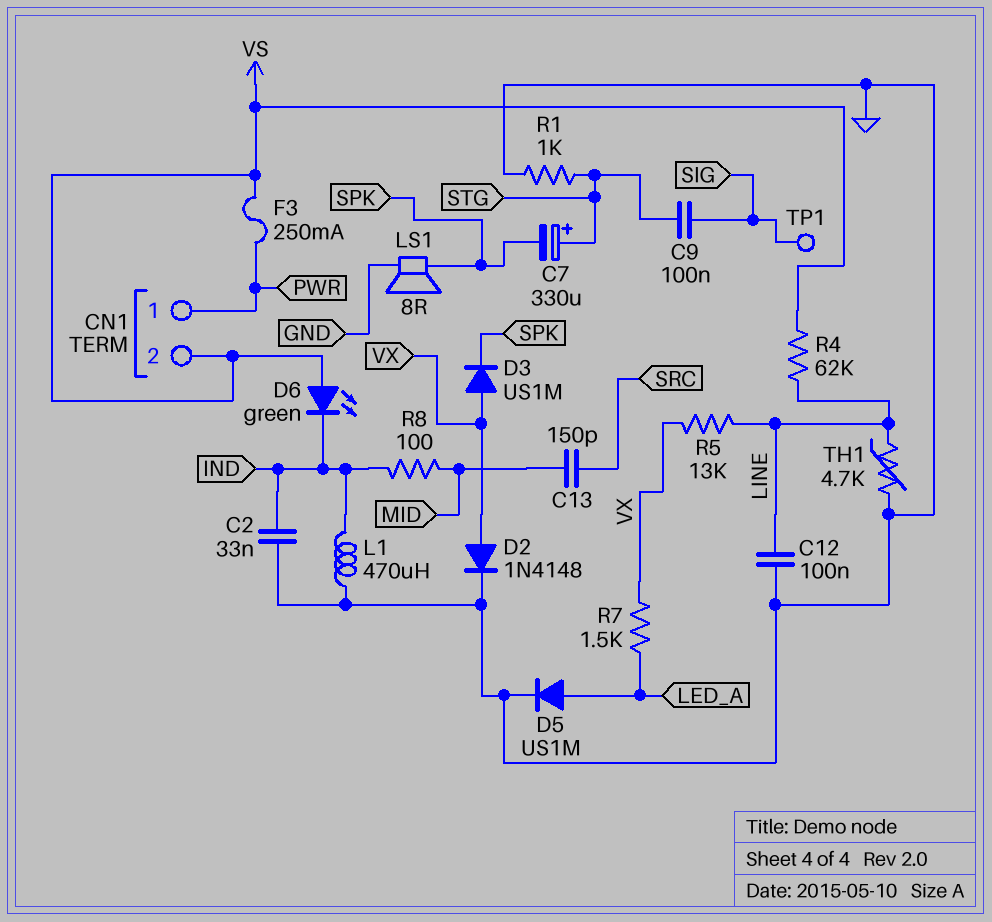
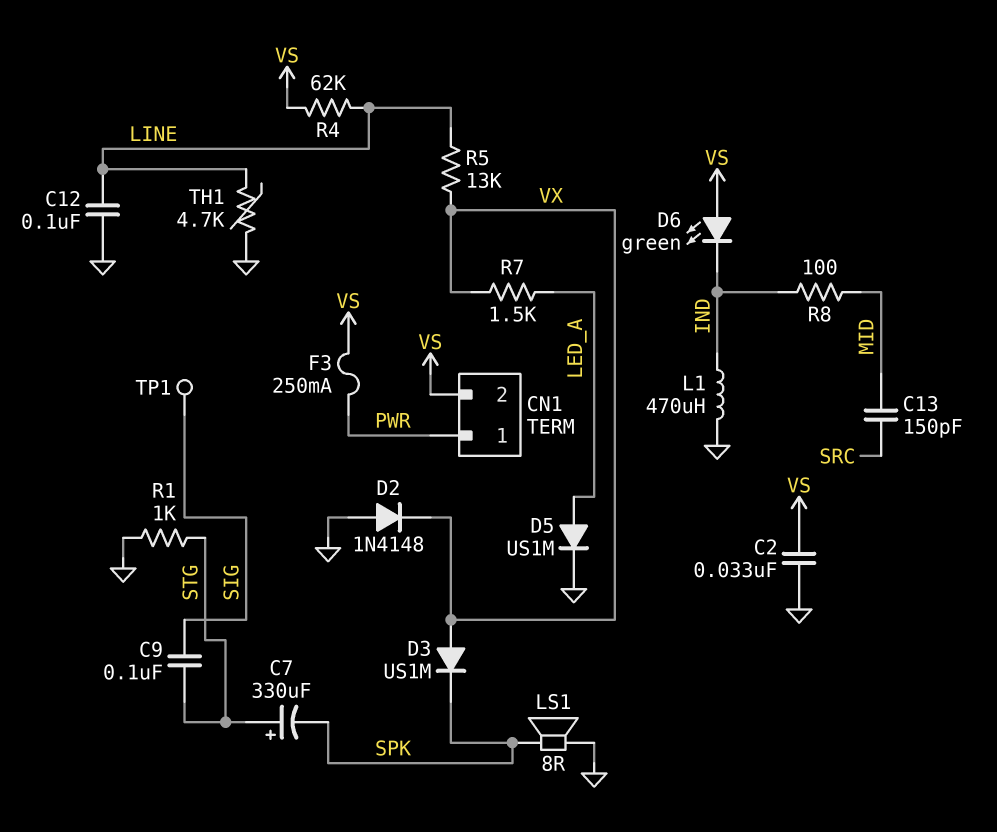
C2: 33nF (GND, IND) -> 33nF (GND, VS)
D2: diode 1N4148 (A VX, K GND) -> diode 1N4148 (A GND, K VX)

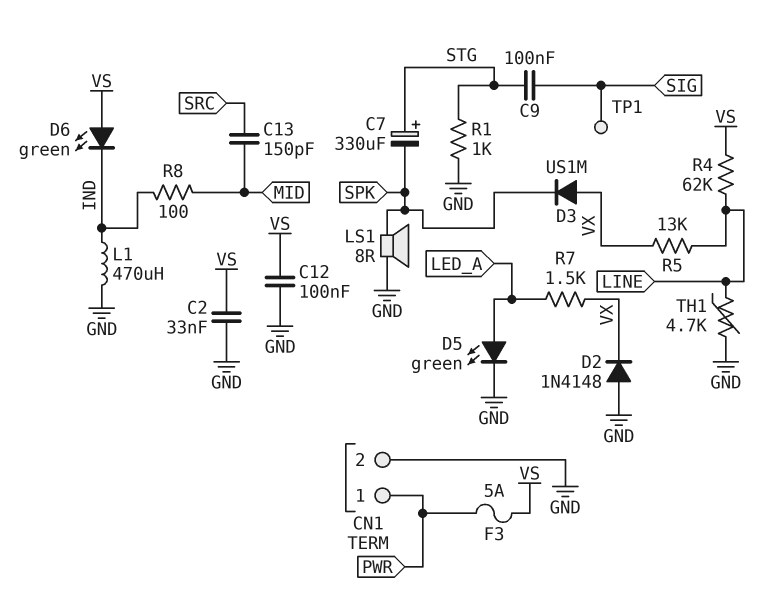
C12: 100nF (GND, LINE) -> 100nF (GND, VS)
CN1 pin 2: VS -> GND
D5: diode US1M (A LED_A, K GND) -> LED green (A LED_A, K GND)
F3: 250mA (PWR, VS) -> 5A (PWR, VS)

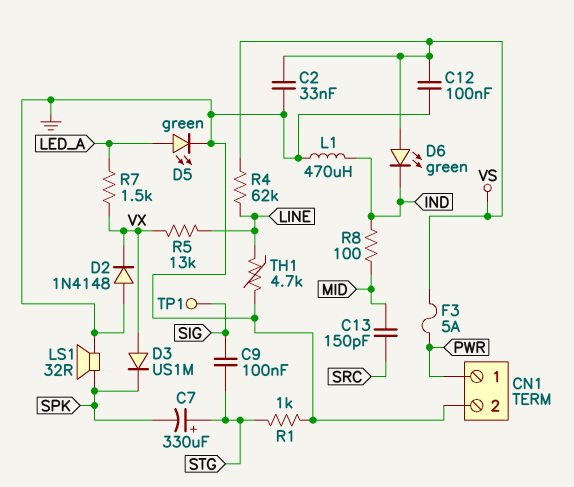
LS1: speaker 8R (GND, SPK) -> speaker 32R (GND, SPK)

